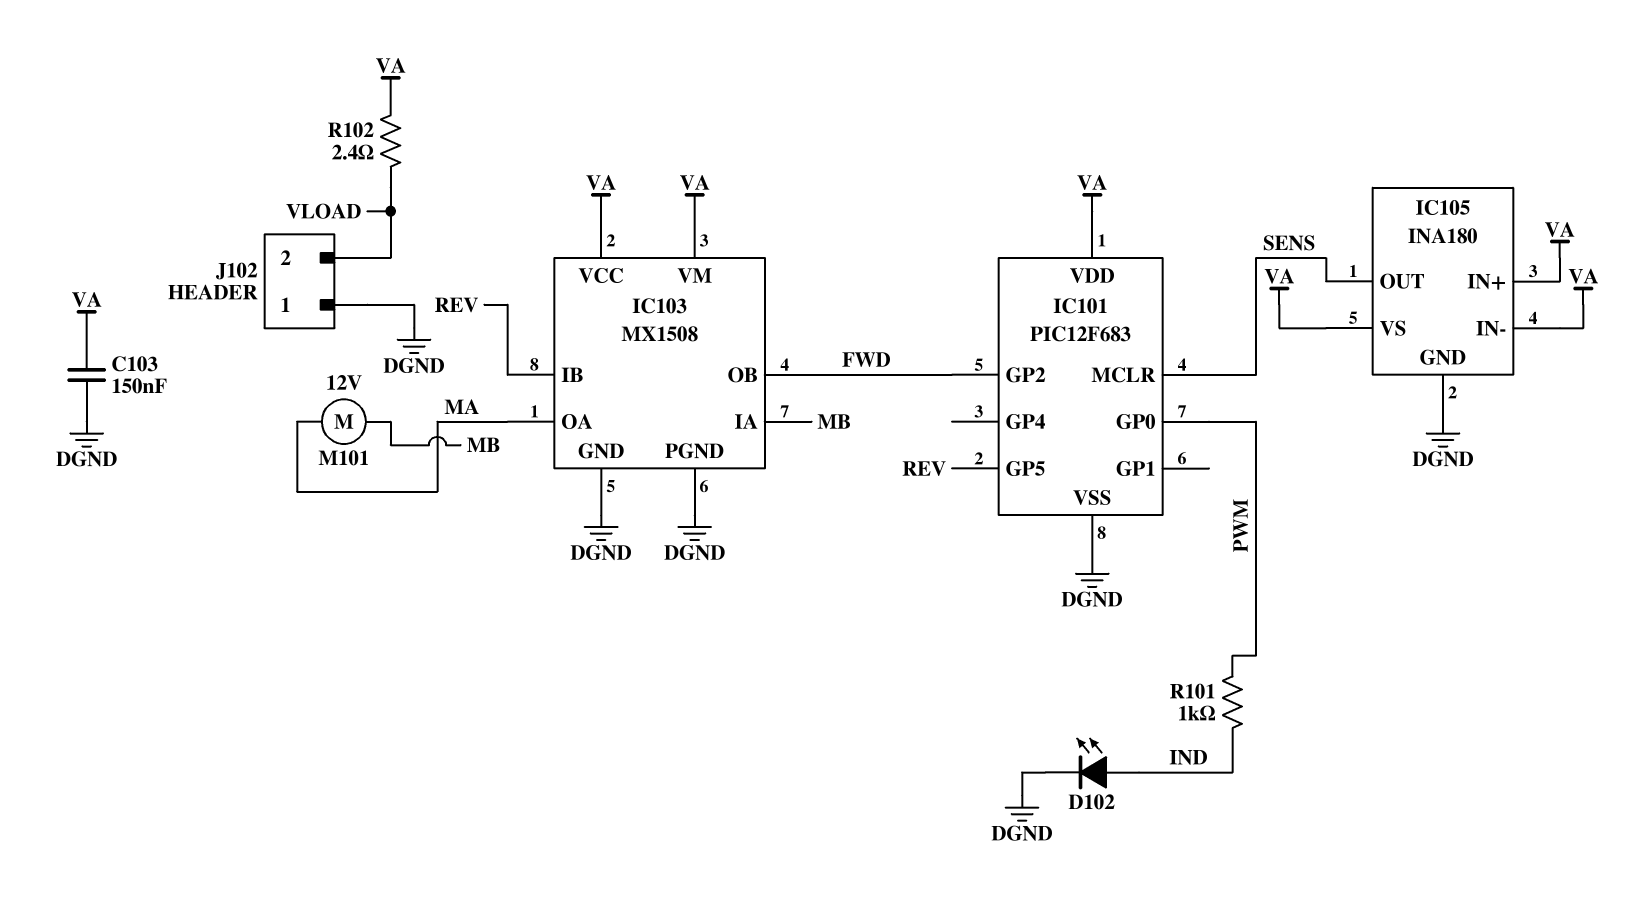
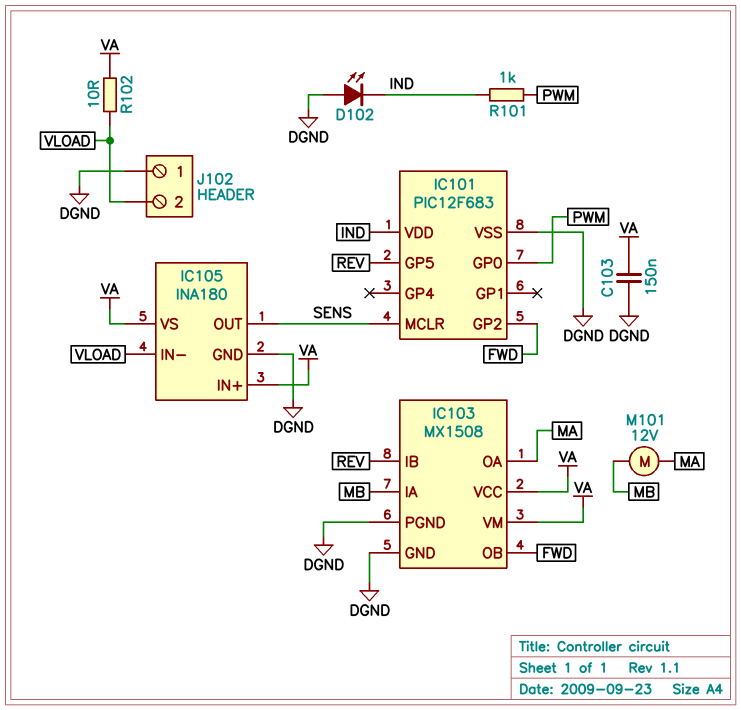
D102: LED (A IND, K DGND) -> LED (A DGND, K IND)
IC101 pin VDD: VA -> IND
IC105 pin IN-: VA -> VLOAD
R102: 2.4 (VA, VLOAD) -> 10 (VA, VLOAD)

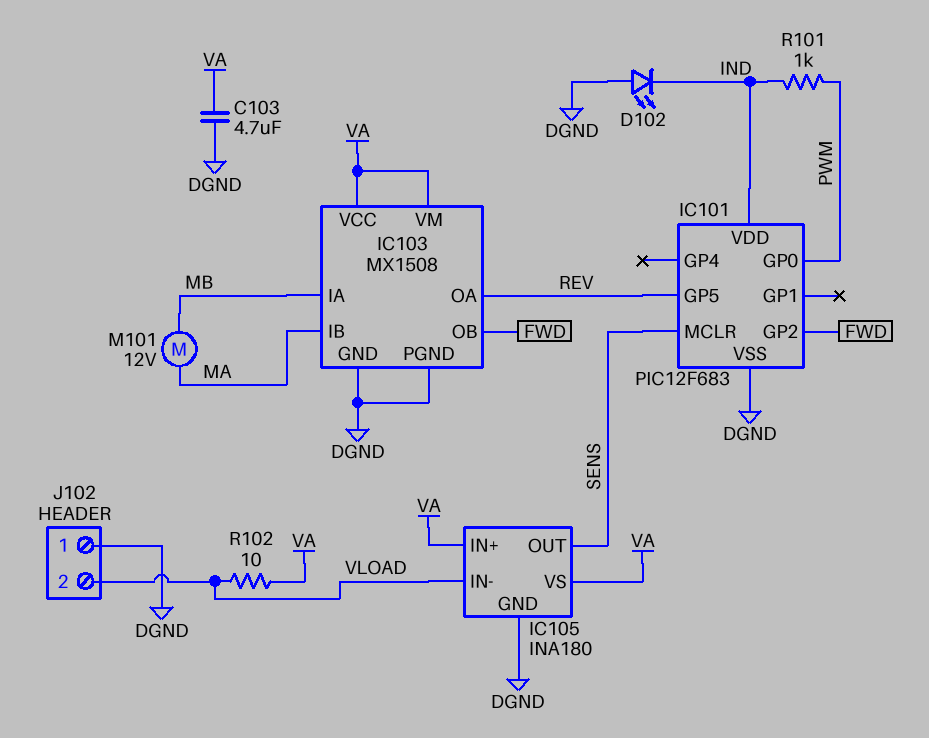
C103: 150nF (DGND, VA) -> 4.7uF (DGND, VA)
IC103 pin IB: REV -> MA
IC103 pin OA: MA -> REV

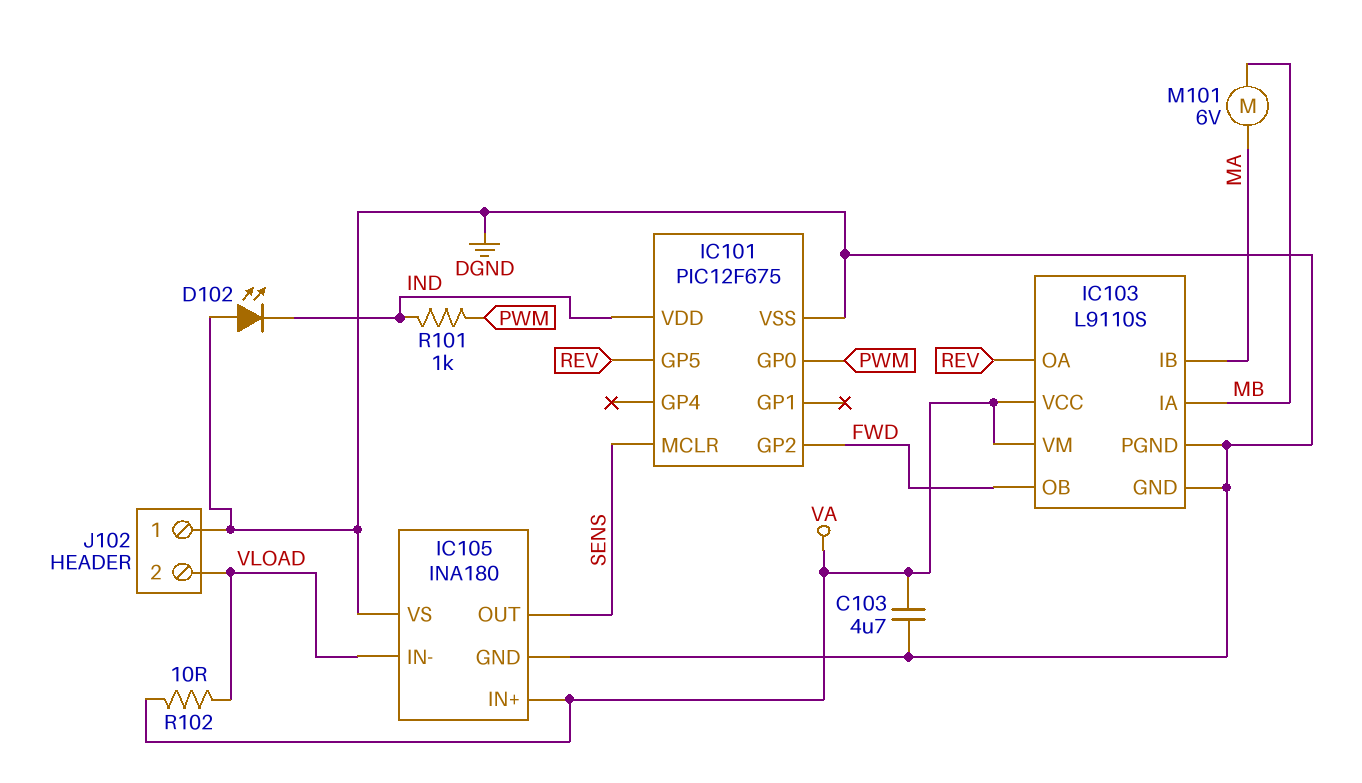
IC101: PIC12F683 -> PIC12F675
IC103: MX1508 -> L9110S
IC105 pin VS: VA -> DGND
M101: motor 12V (MA, MB) -> motor 6V (MA, MB)

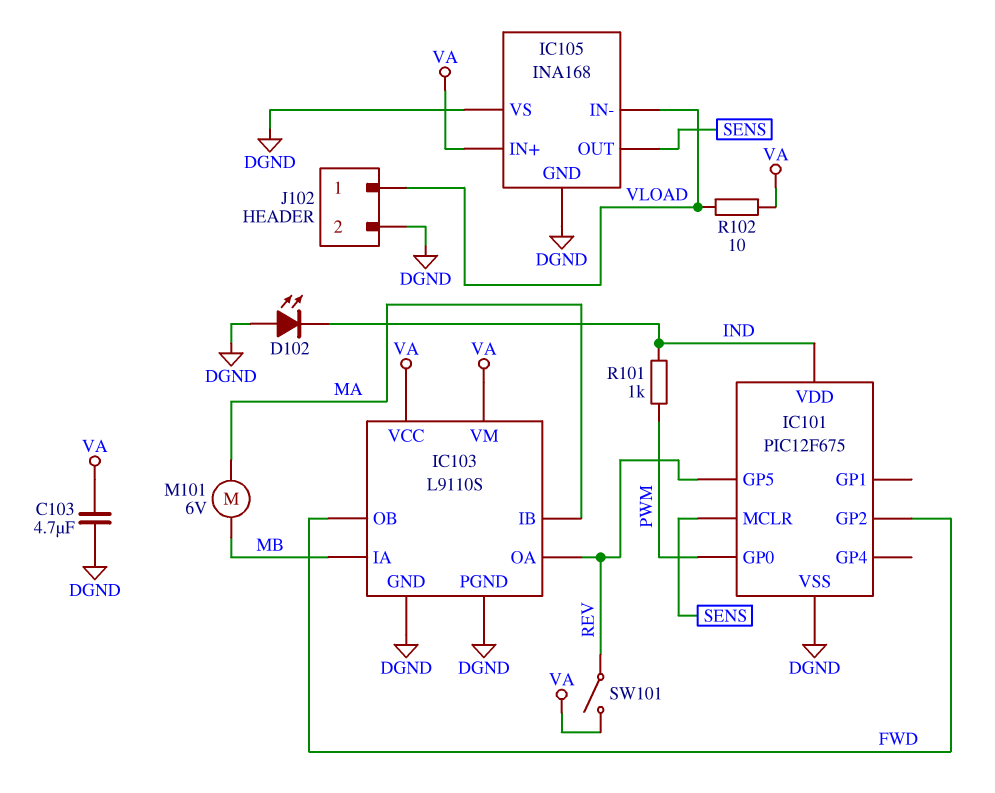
IC105: INA180 -> INA168
J102 pin 1: DGND -> VLOAD
J102 pin 2: VLOAD -> DGND
SW101: none -> switch (REV, VA)

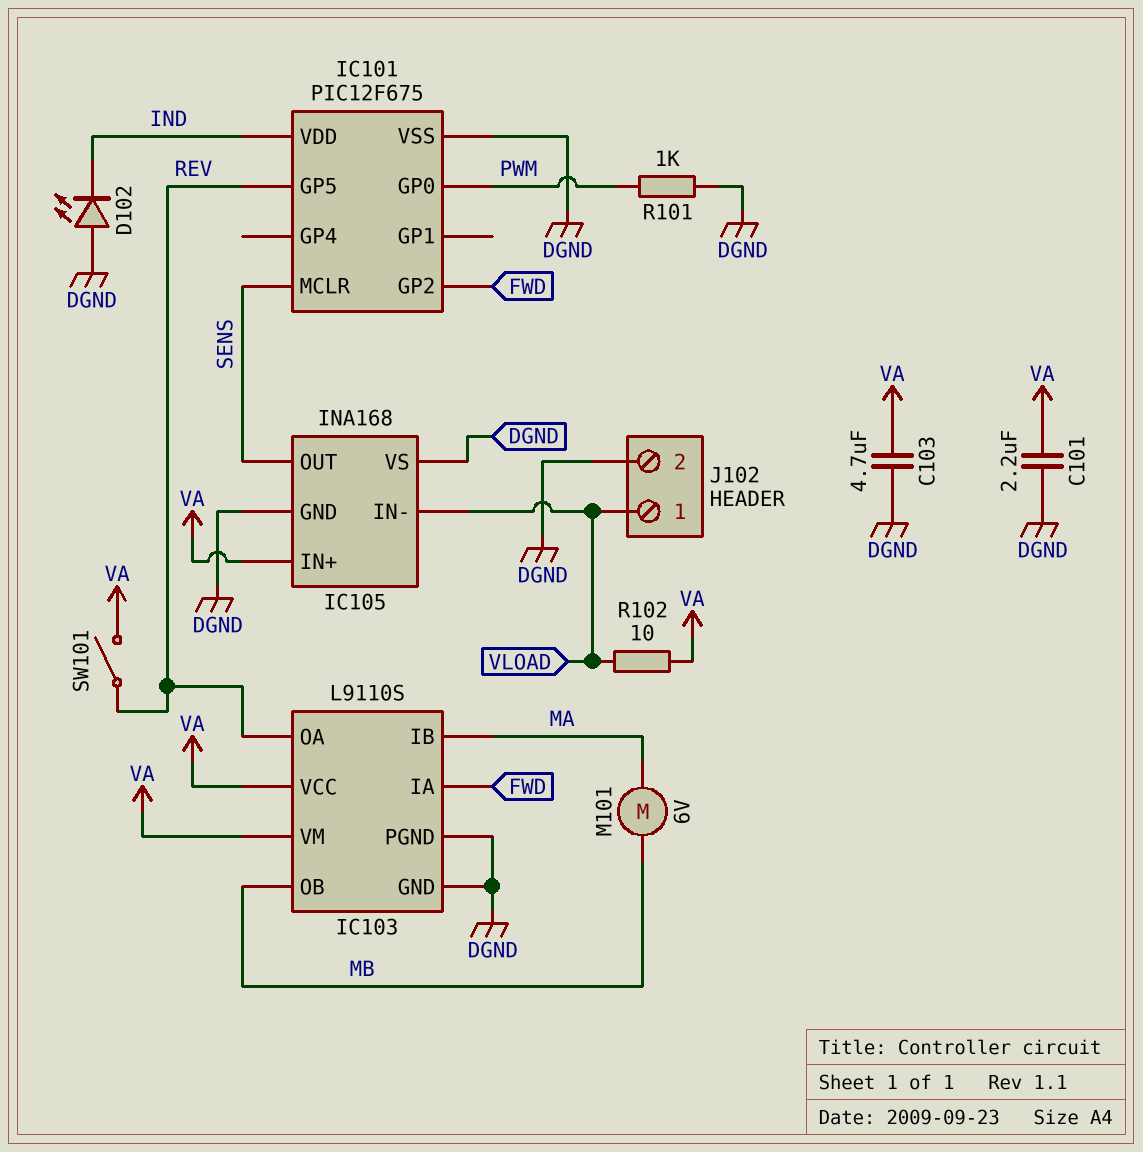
C101: none -> 2.2uF (DGND, VA)
IC103 pin IA: MB -> FWD
IC103 pin OB: FWD -> MB
R101: 1k (IND, PWM) -> 1k (DGND, PWM)

